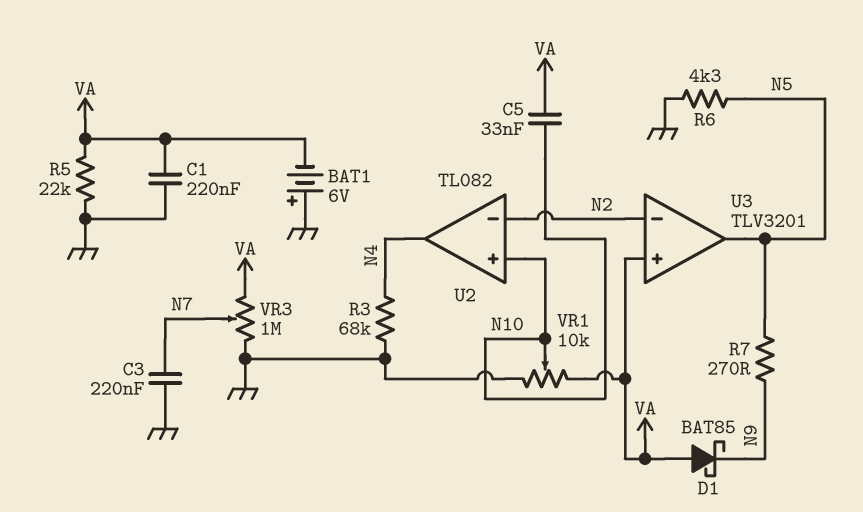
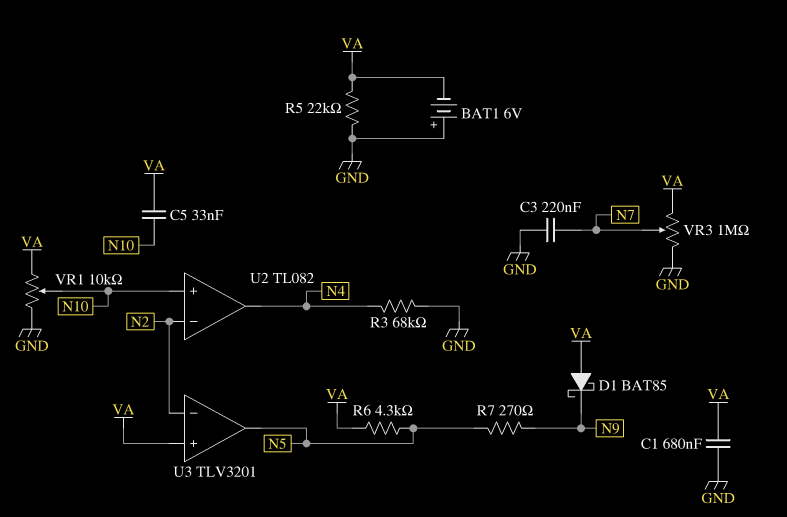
C1: 220nF (GND, VA) -> 680nF (GND, VA)
R6: 4.3k (GND, N5) -> 4.3k (N5, VA)

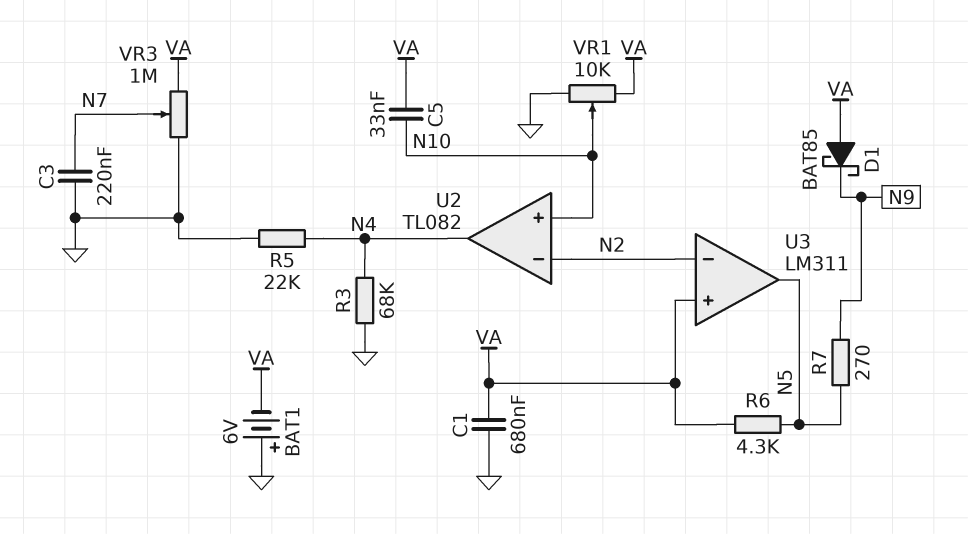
R5: 22k (GND, VA) -> 22k (GND, N4)
U3: TLV3201 -> LM311

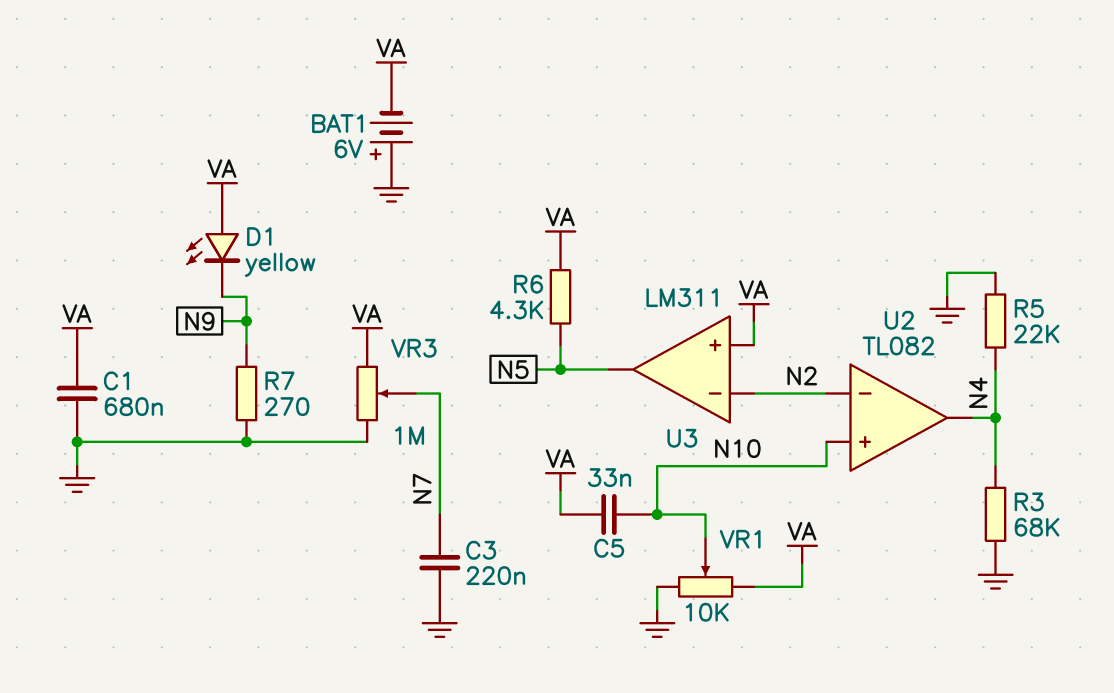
D1: schottky BAT85 (A VA, K N9) -> LED yellow (A VA, K N9)
R7: 270 (N5, N9) -> 270 (GND, N9)

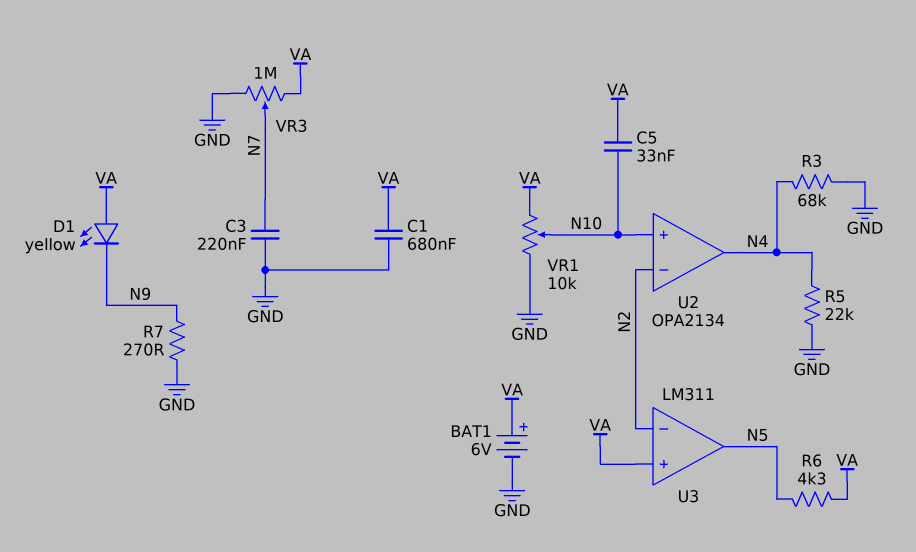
BAT1: 6V (plus GND, minus VA) -> 6V (plus VA, minus GND)
U2: TL082 -> OPA2134

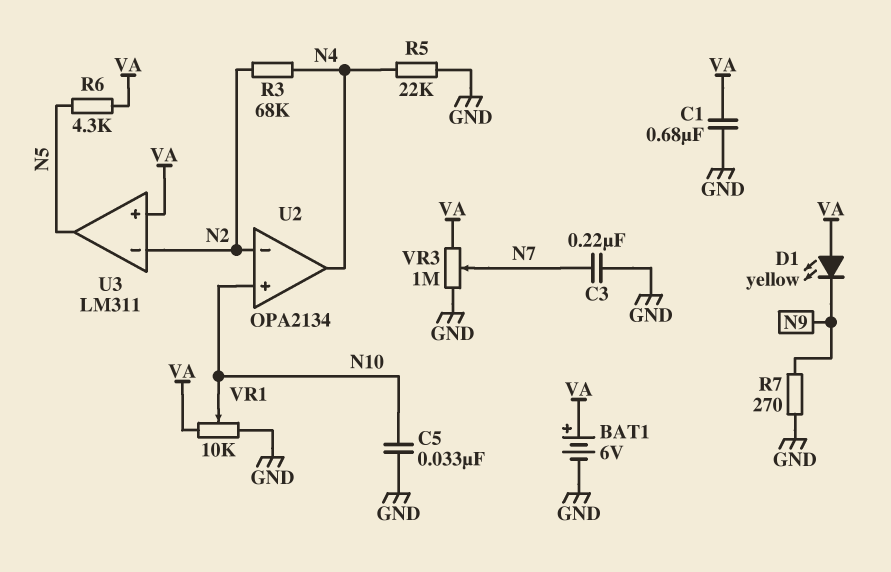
C5: 33nF (N10, VA) -> 33nF (GND, N10)
R3: 68k (GND, N4) -> 68k (N2, N4)

